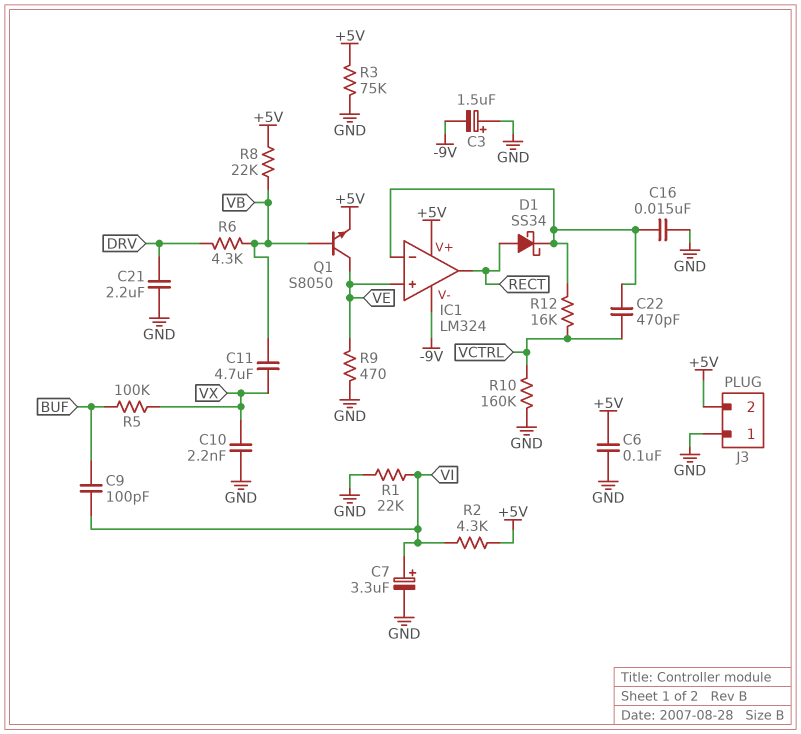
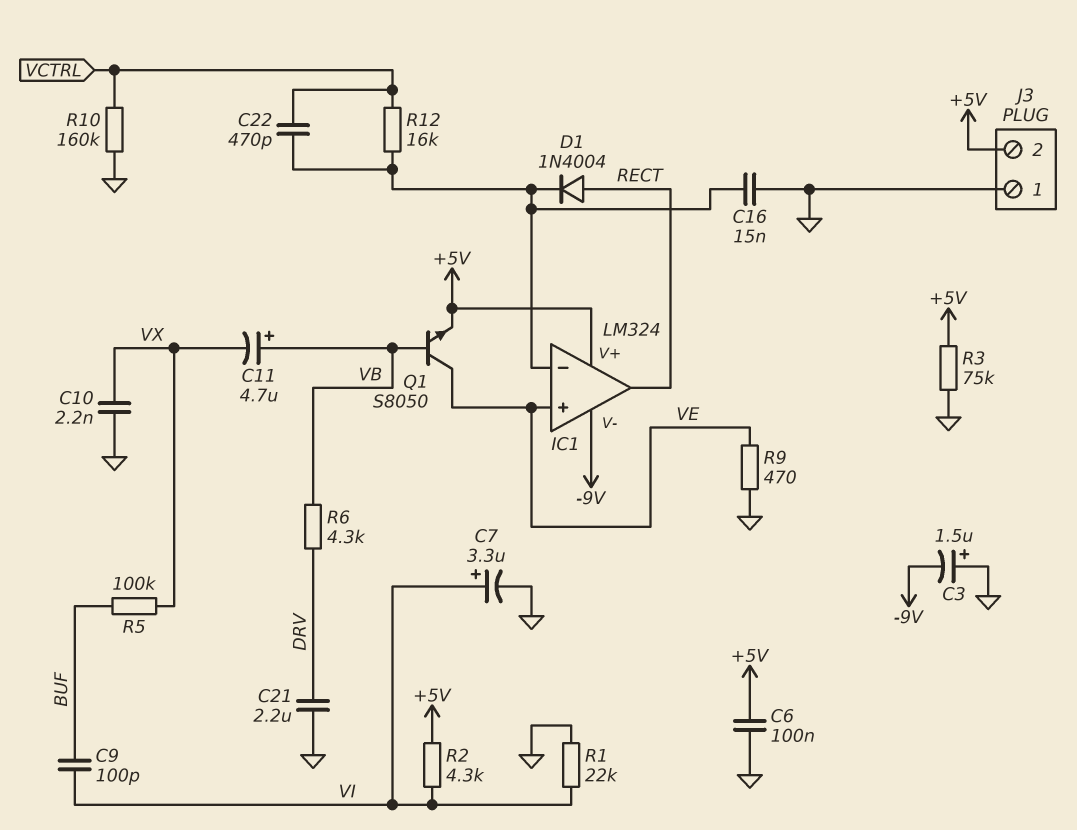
C11: 4.7uF (VB, VX) -> 4.7uF (plus VB, minus VX)
D1: schottky SS34 (A RECT, K IC1/in-) -> diode 1N4004 (A RECT, K IC1/in-)
R8: 22k (+5V, VB) -> none

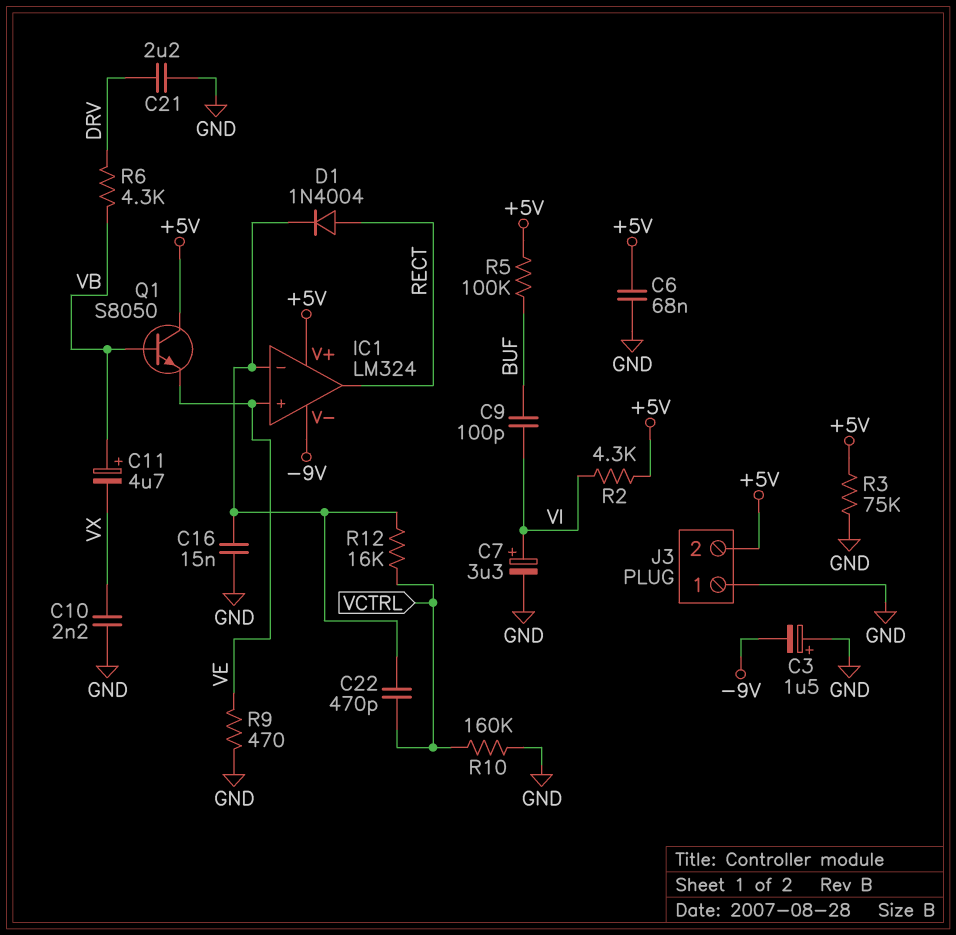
C6: 100nF (+5V, GND) -> 68nF (+5V, GND)
Q1: NPN S8050 (B VB, C VE, E +5V) -> NPN S8050 (B VB, C +5V, E VE)
R1: 22k (GND, VI) -> none
R5: 100k (BUF, VX) -> 100k (+5V, BUF)

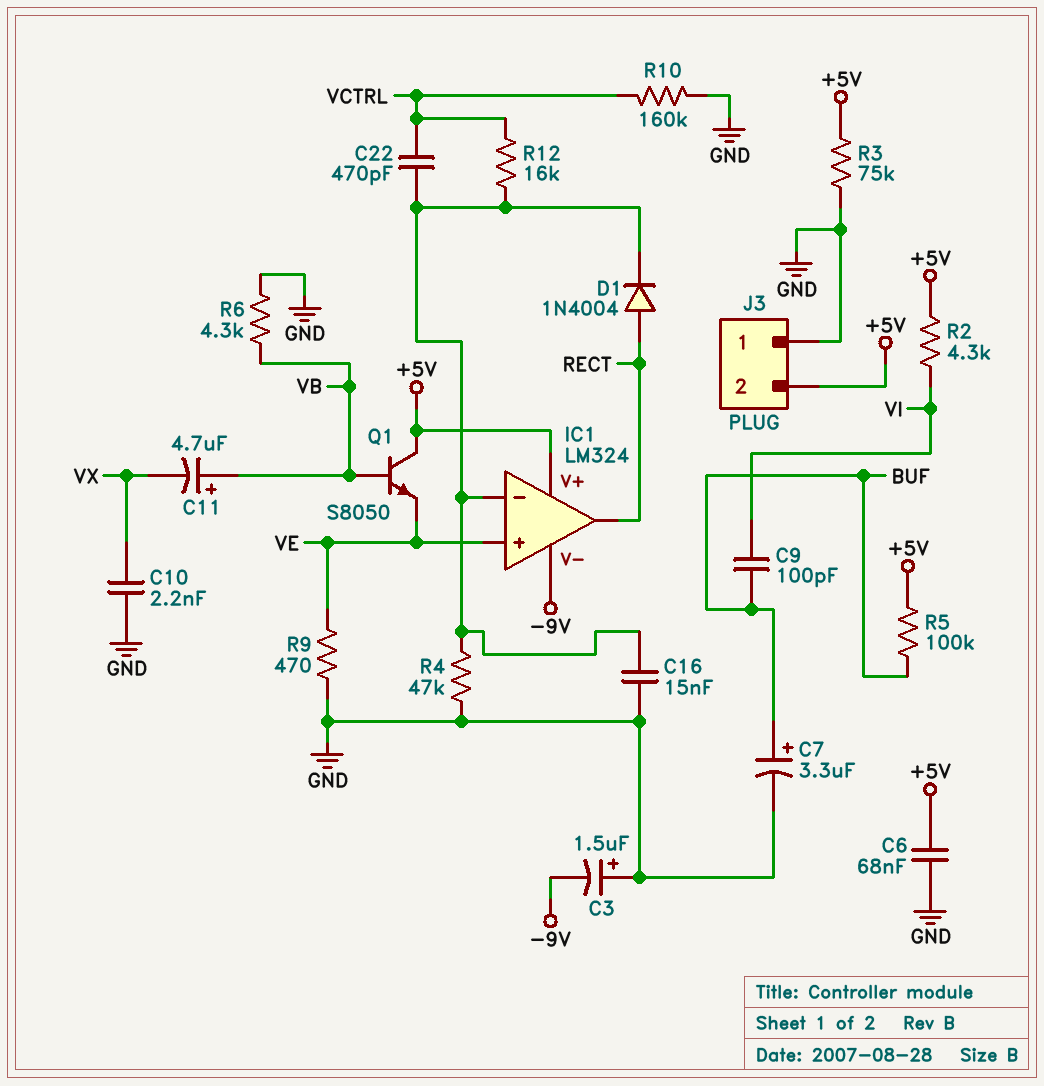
C7: 3.3uF (plus VI, minus GND) -> 3.3uF (plus BUF, minus GND)
C21: 2.2uF (DRV, GND) -> none
R4: none -> 47k (GND, IC1/in-)
R6: 4.3k (DRV, VB) -> 4.3k (GND, VB)

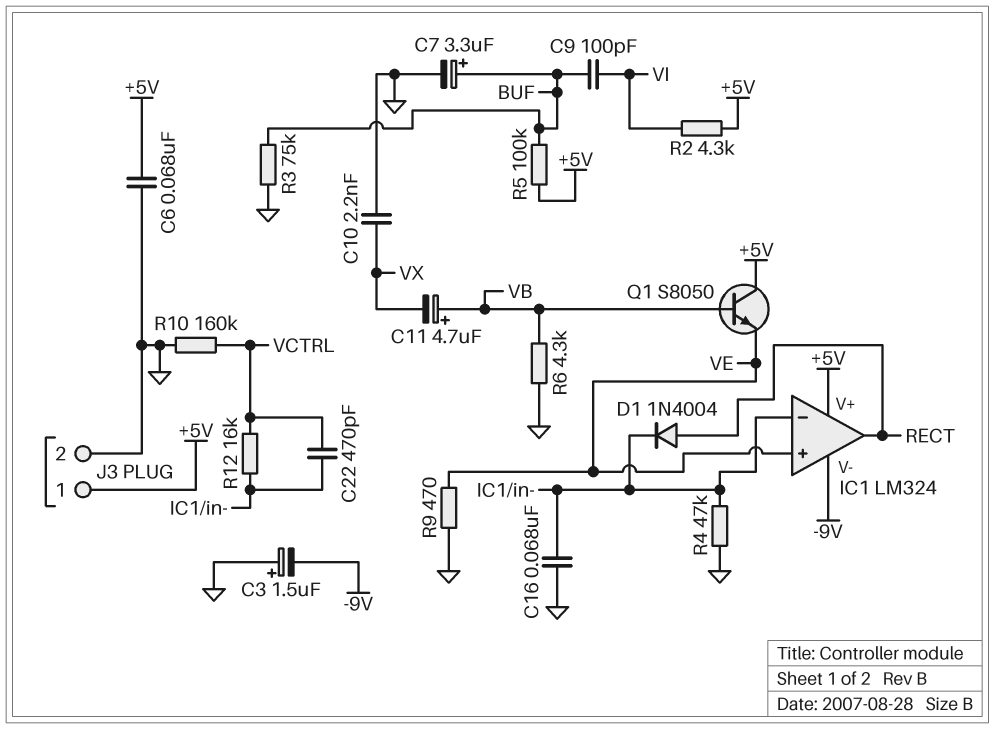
C16: 15nF (GND, IC1/in-) -> 68nF (GND, IC1/in-)
J3 pin 1: GND -> +5V
J3 pin 2: +5V -> GND
R3: 75k (+5V, GND) -> 75k (BUF, GND)

